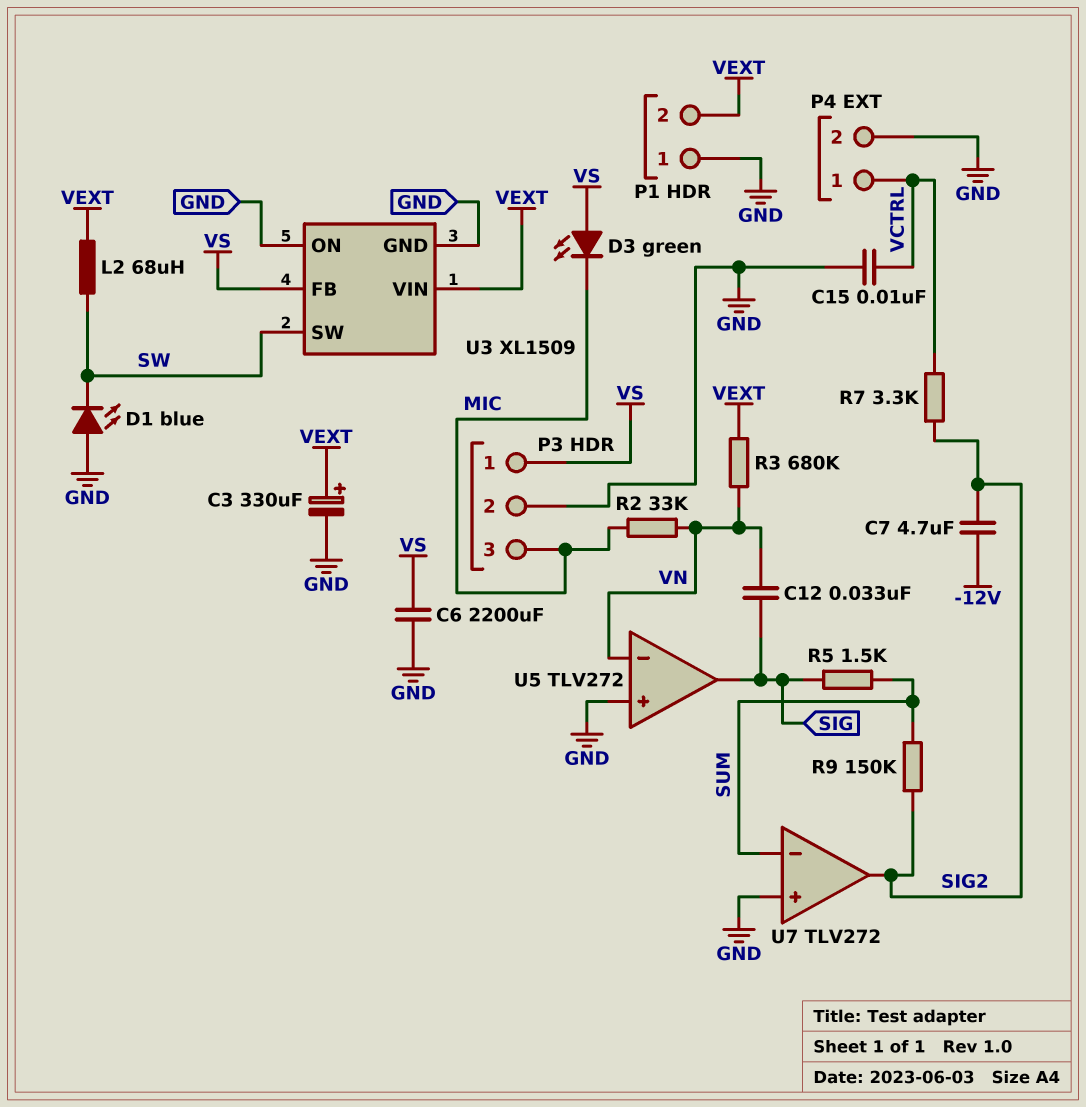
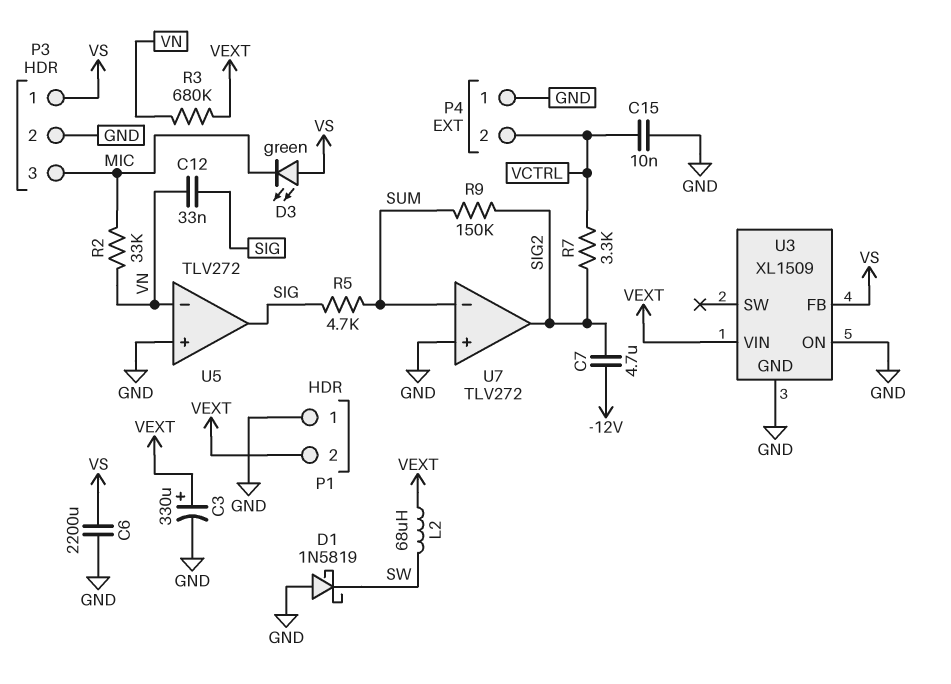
D1: LED blue (A GND, K SW) -> schottky 1N5819 (A GND, K SW)
P4 pin 1: VCTRL -> GND
P4 pin 2: GND -> VCTRL
R5: 1.5k (SIG, SUM) -> 4.7k (SIG, SUM)
U3 pin SW: SW -> none

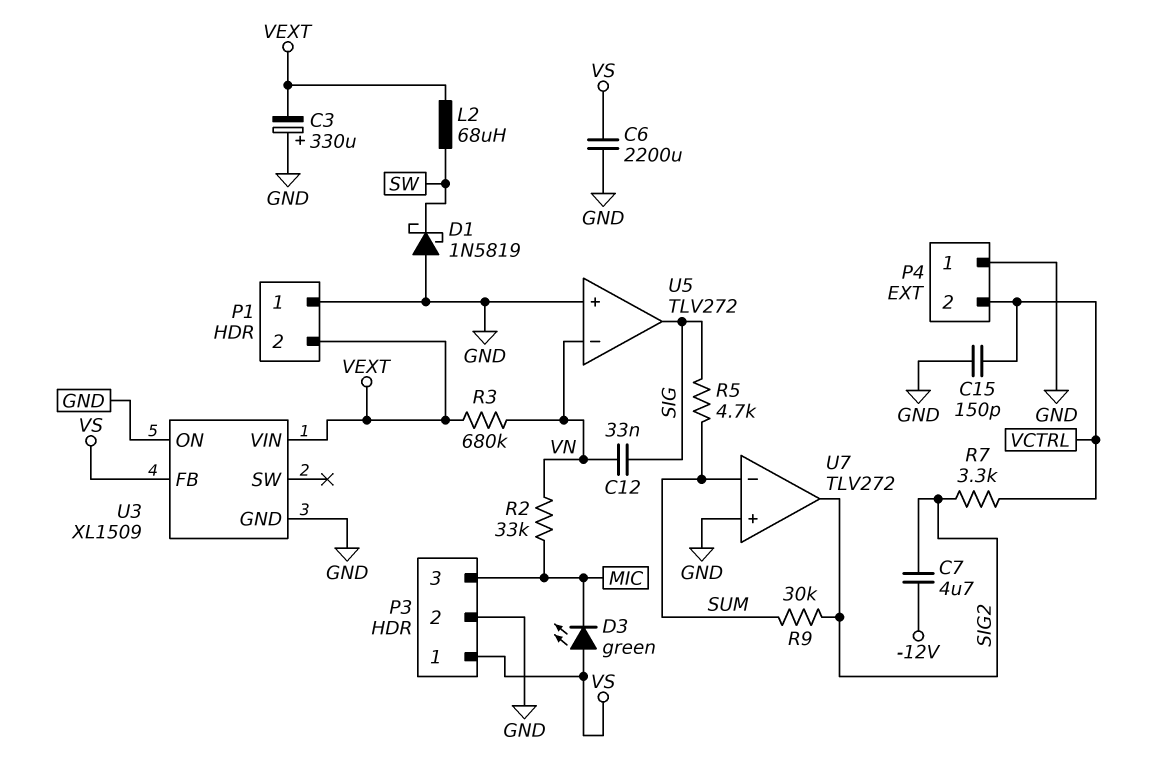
C3: 330uF (plus VEXT, minus GND) -> 330uF (plus GND, minus VEXT)
C15: 10nF (GND, VCTRL) -> 150pF (GND, VCTRL)
R9: 150k (SIG2, SUM) -> 30k (SIG2, SUM)

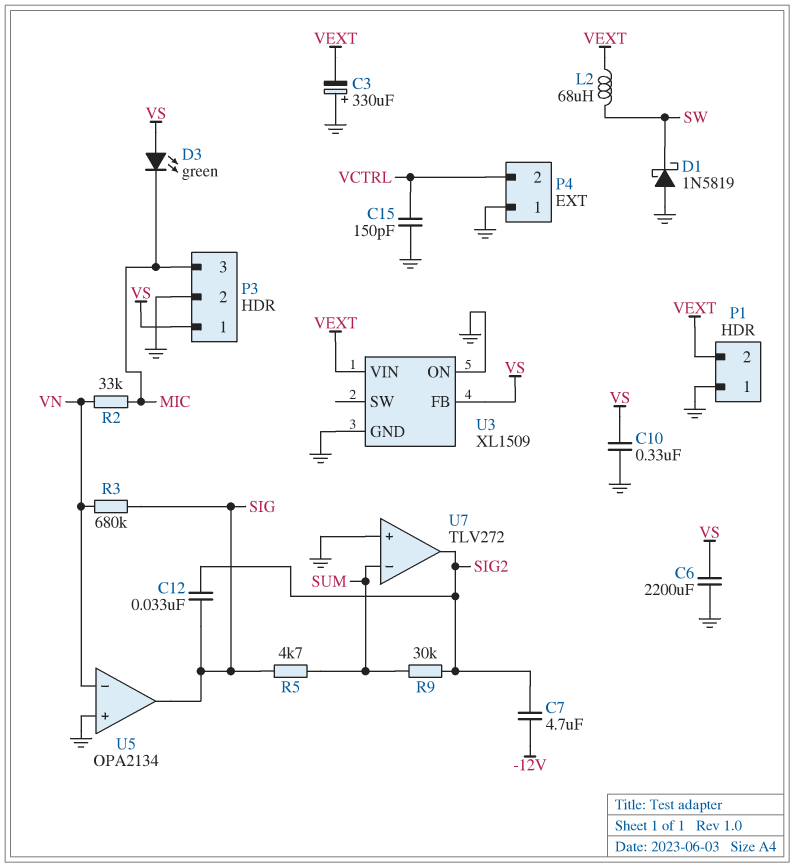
C10: none -> 330nF (GND, VS)
C12: 33nF (SIG, VN) -> 33nF (SIG, SIG2)
R3: 680k (VEXT, VN) -> 680k (SIG, VN)
R7: 3.3k (SIG2, VCTRL) -> none
U5: TLV272 -> OPA2134

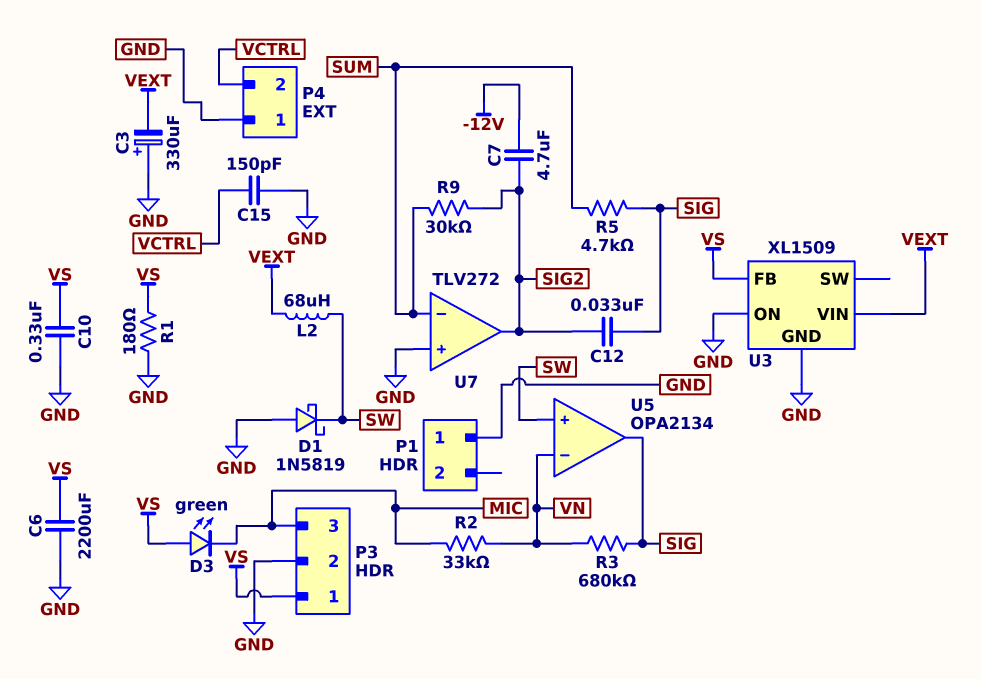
P1 pin 2: VEXT -> none
R1: none -> 180 (GND, VS)
U5 pin in+: GND -> SW

